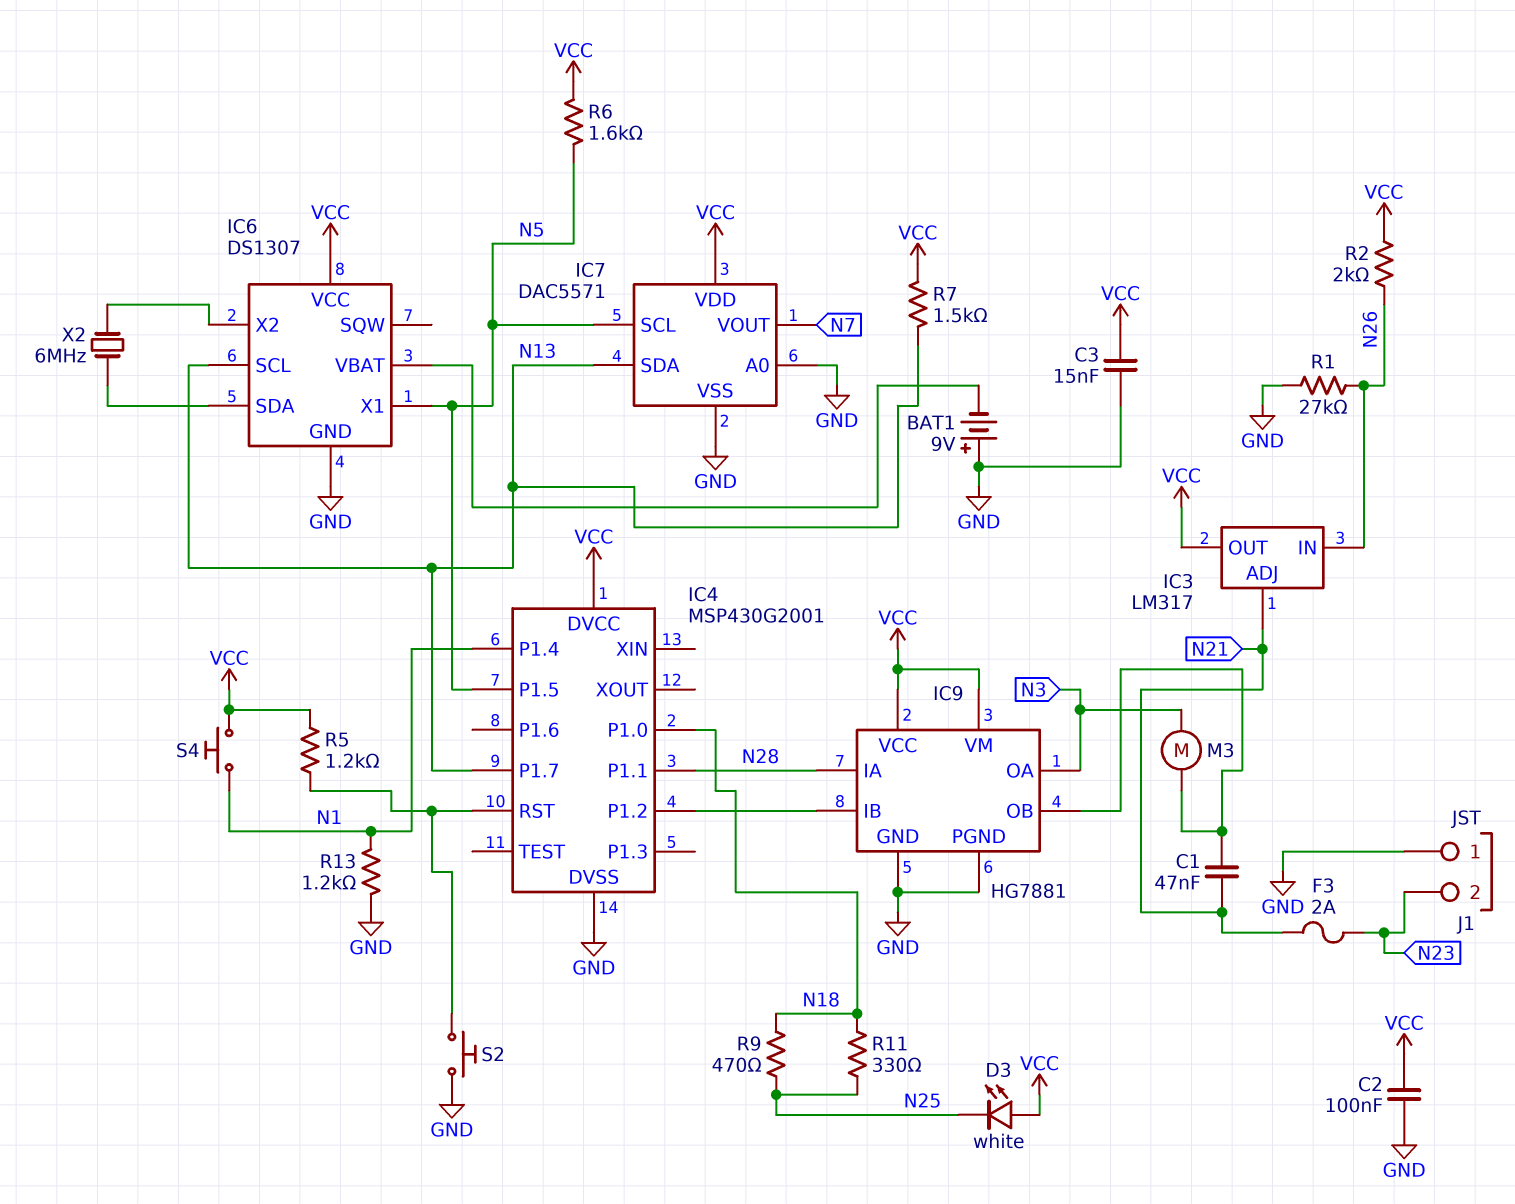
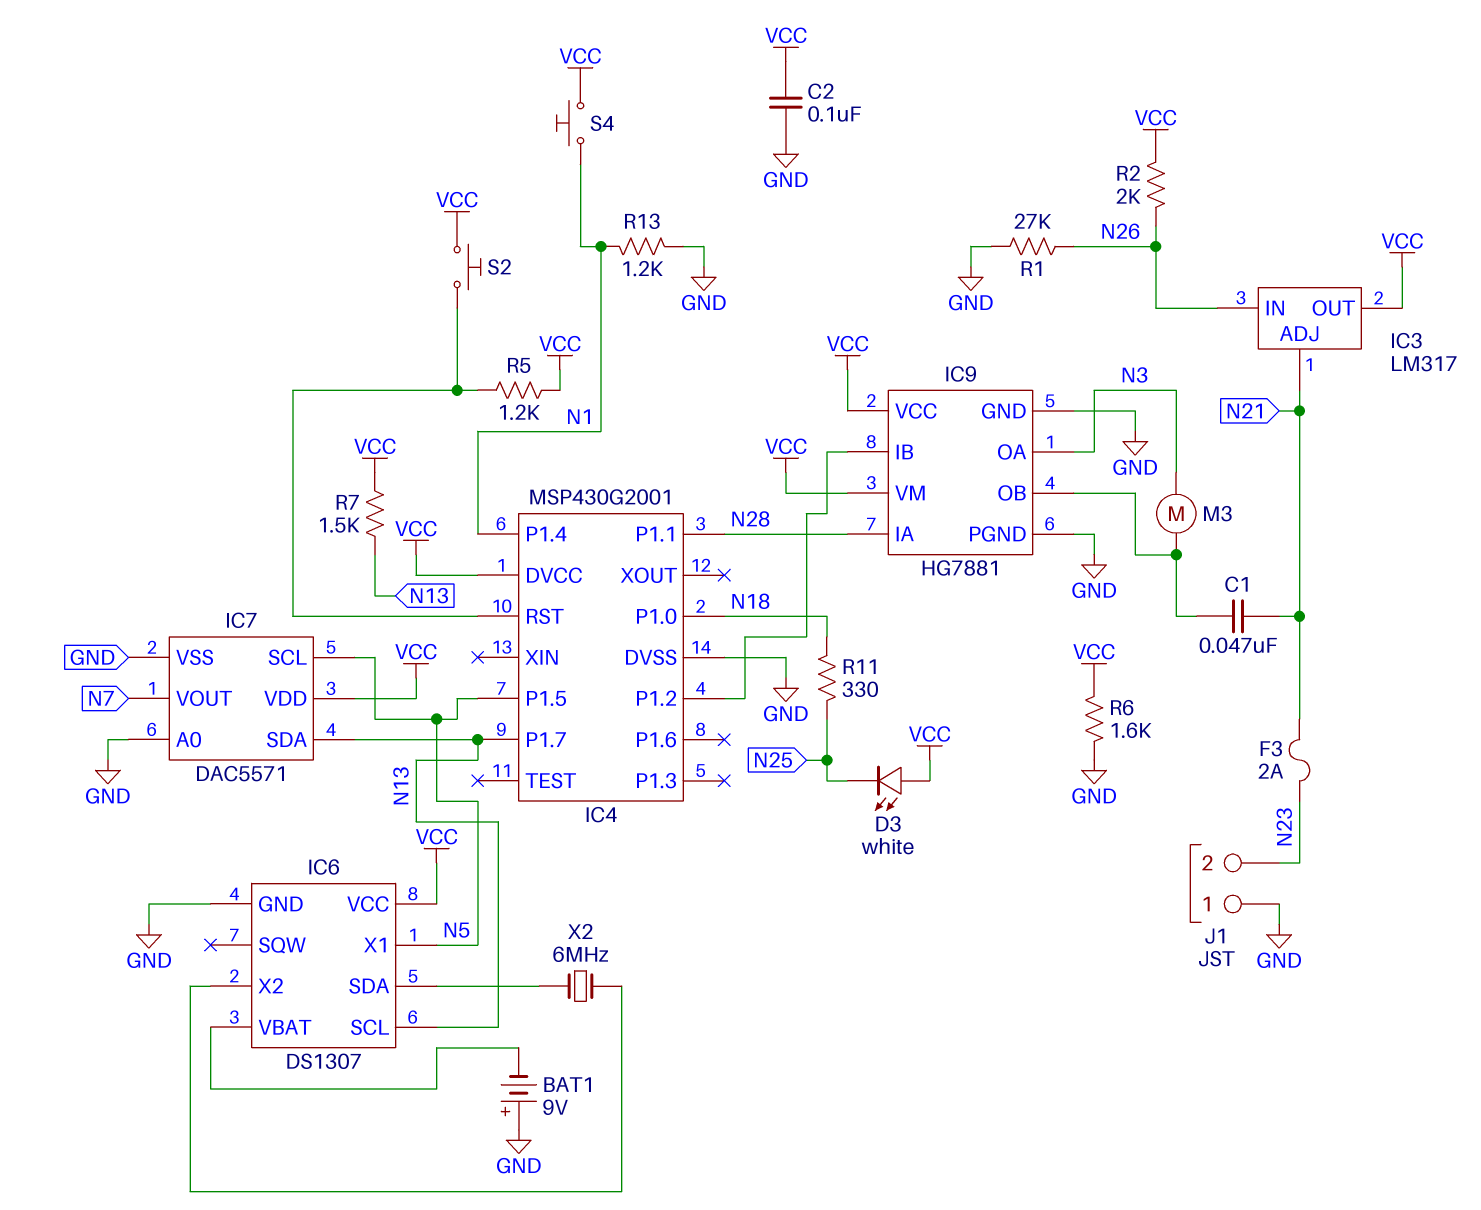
C3: 15nF (GND, VCC) -> none
R6: 1.6k (N5, VCC) -> 1.6k (GND, VCC)
R9: 470 (N18, N25) -> none
S2: button (GND, IC4/RST) -> button (IC4/RST, VCC)

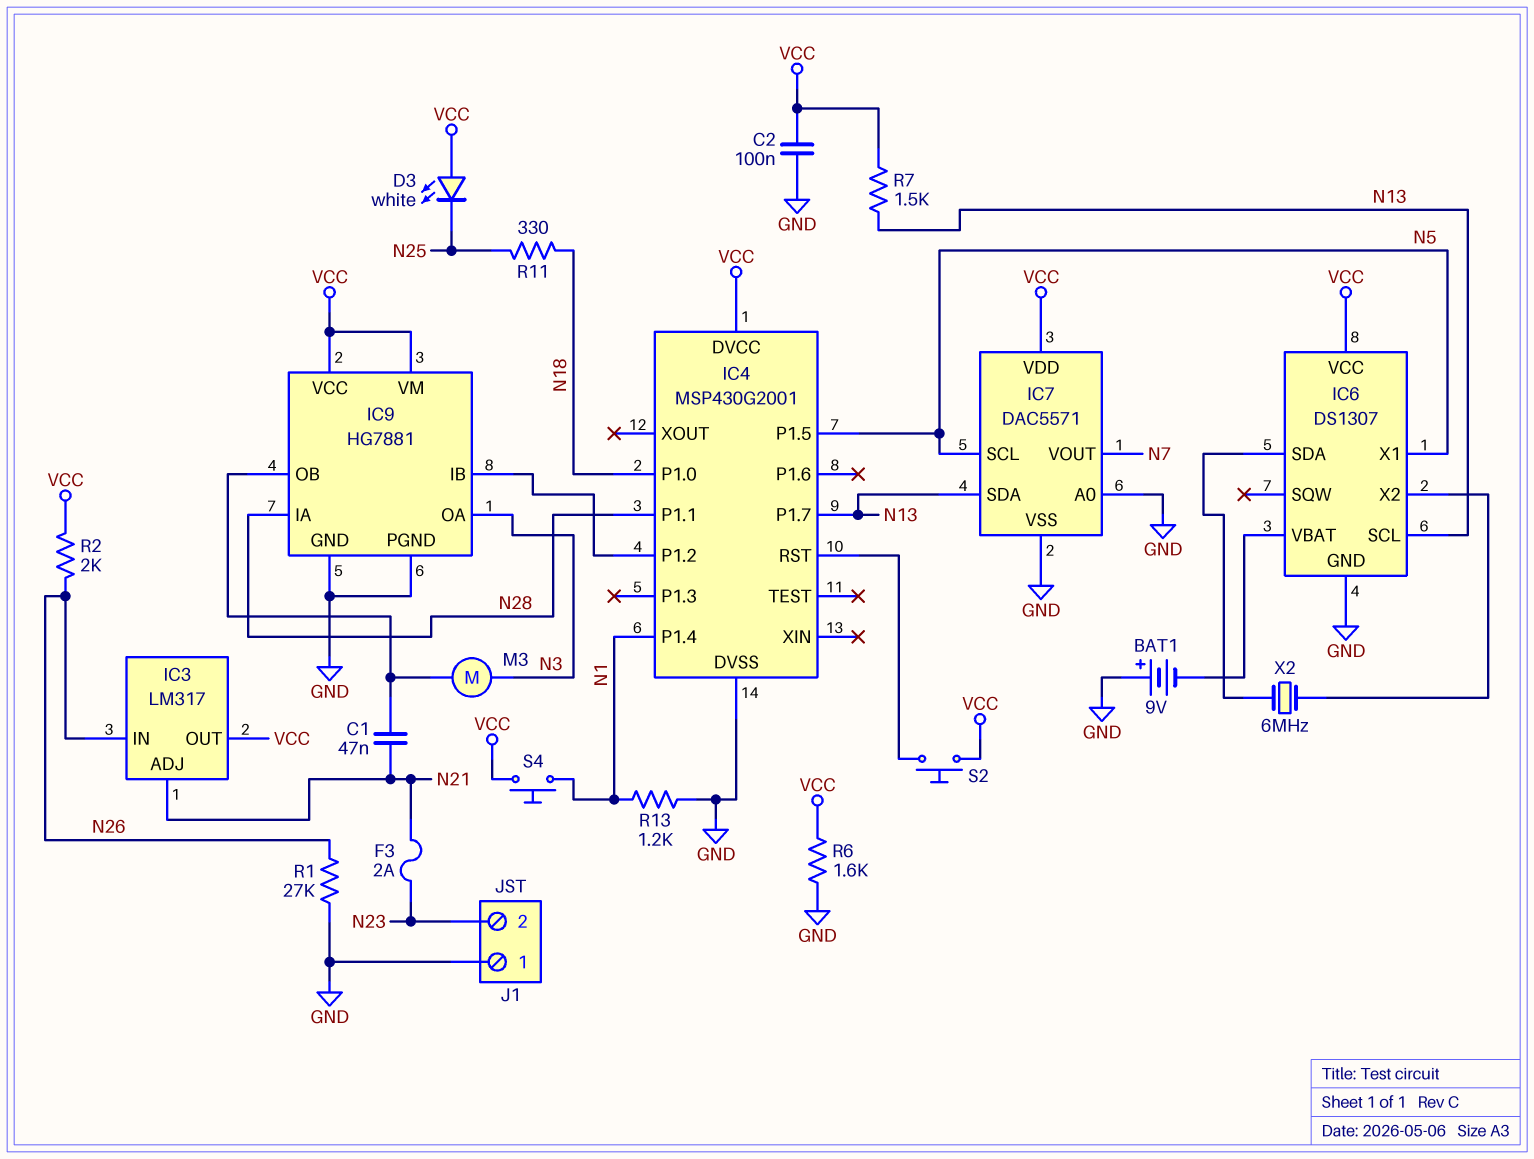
R5: 1.2k (IC4/RST, VCC) -> none

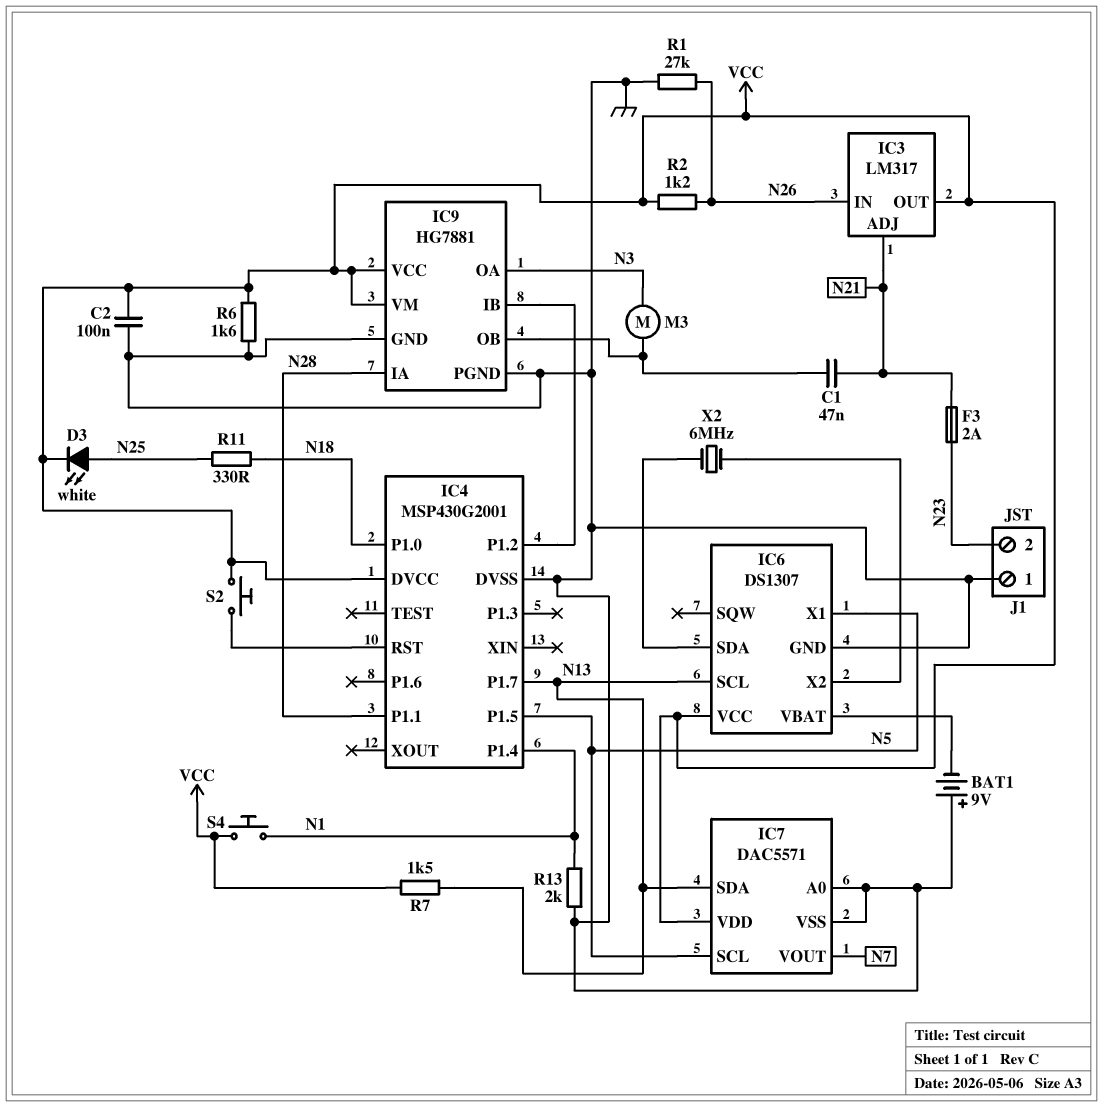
D3: LED white (A VCC, K N25) -> LED white (A N25, K VCC)
R2: 2k (N26, VCC) -> 1.2k (N26, VCC)
R13: 1.2k (GND, N1) -> 2k (GND, N1)

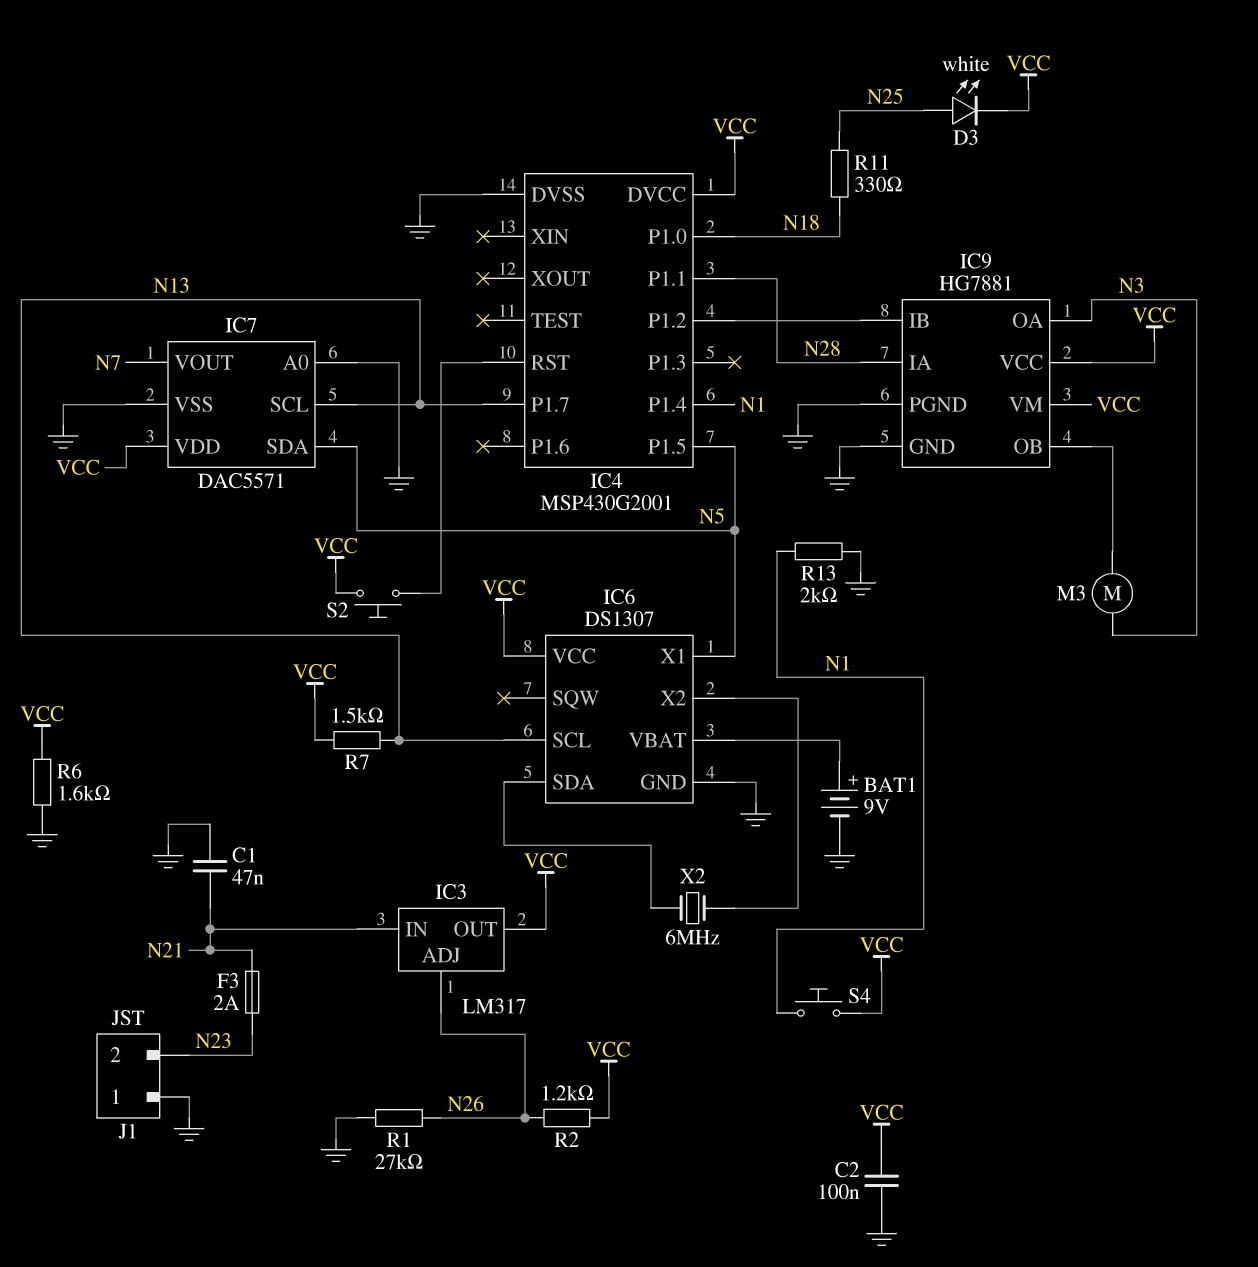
BAT1: 9V (plus GND, minus IC6/VBAT) -> 9V (plus IC6/VBAT, minus GND)
C1: 47nF (IC9/OB, N21) -> 47nF (GND, N21)
IC3 pin ADJ: N21 -> N26
IC3 pin IN: N26 -> N21
IC7 pin SCL: N5 -> N13
IC7 pin SDA: N13 -> N5

